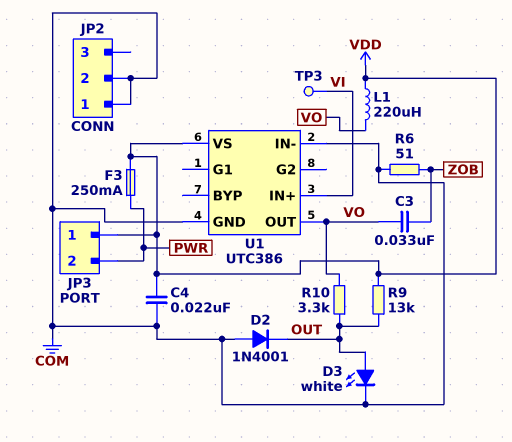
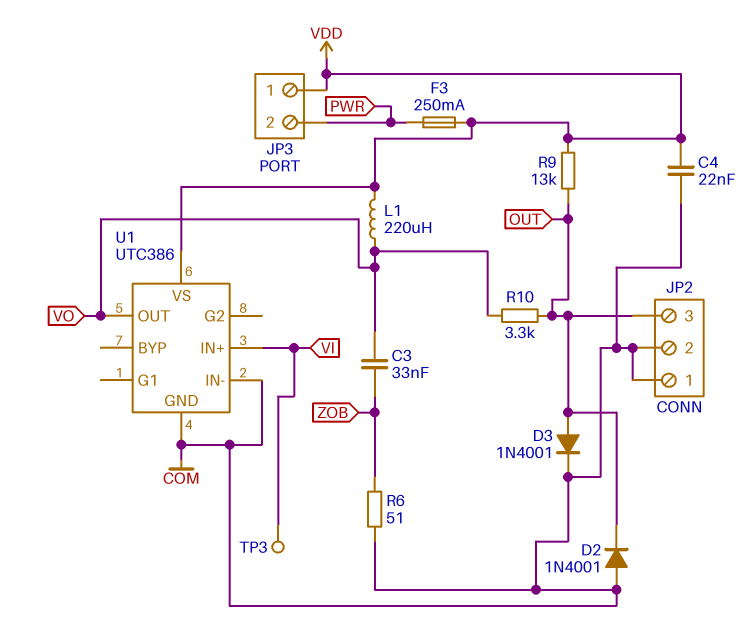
D3: LED white (A OUT, K COM) -> diode 1N4001 (A OUT, K COM)
JP2 pin 3: none -> OUT

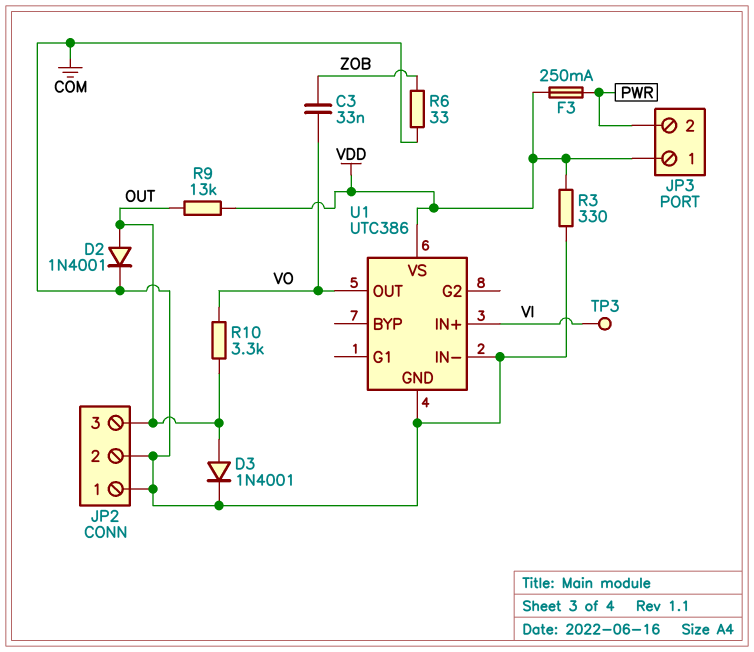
C4: 22nF (COM, VDD) -> none
D2: diode 1N4001 (A COM, K OUT) -> diode 1N4001 (A OUT, K COM)
L1: 220uH (VDD, VO) -> none
R3: none -> 330 (COM, VDD)
R6: 51 (COM, ZOB) -> 33 (COM, ZOB)

